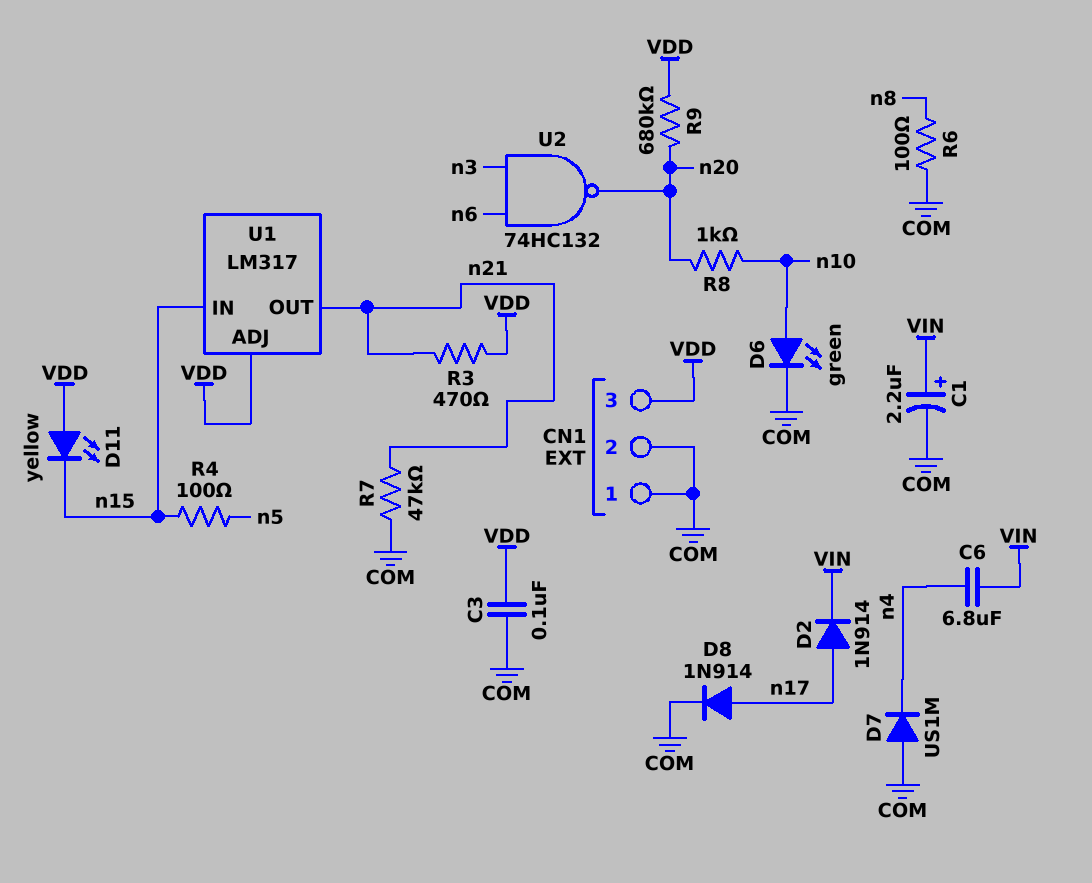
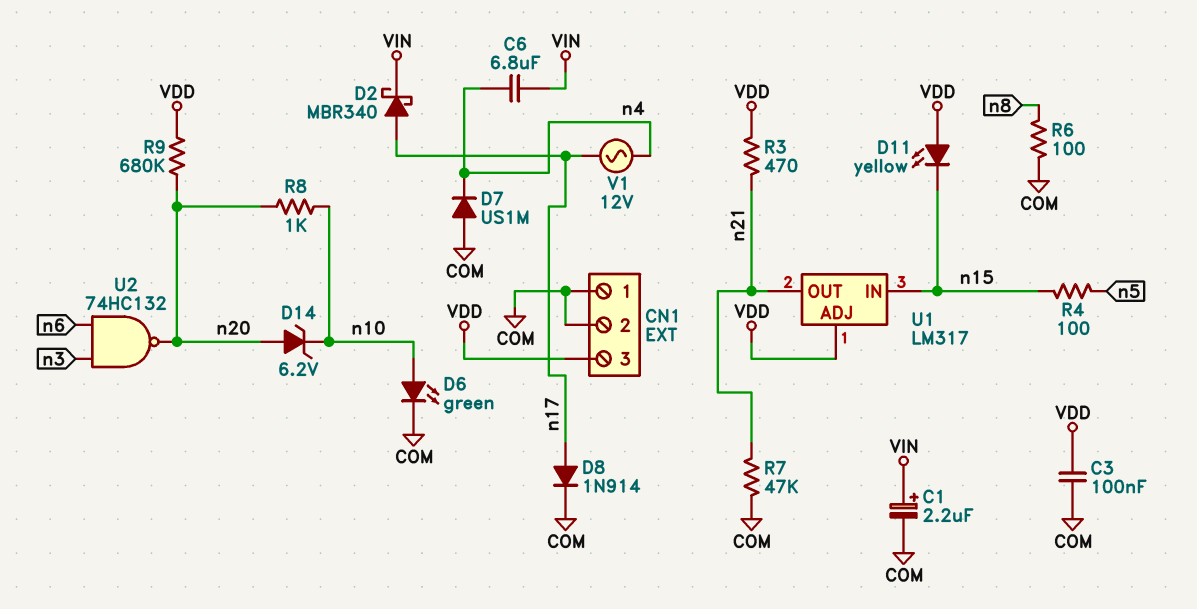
D2: diode 1N914 (A n17, K VIN) -> schottky MBR340 (A n17, K VIN)
D14: none -> zener 6.2V (A n20, K n10)
V1: none -> AC 12V (n4, n17)

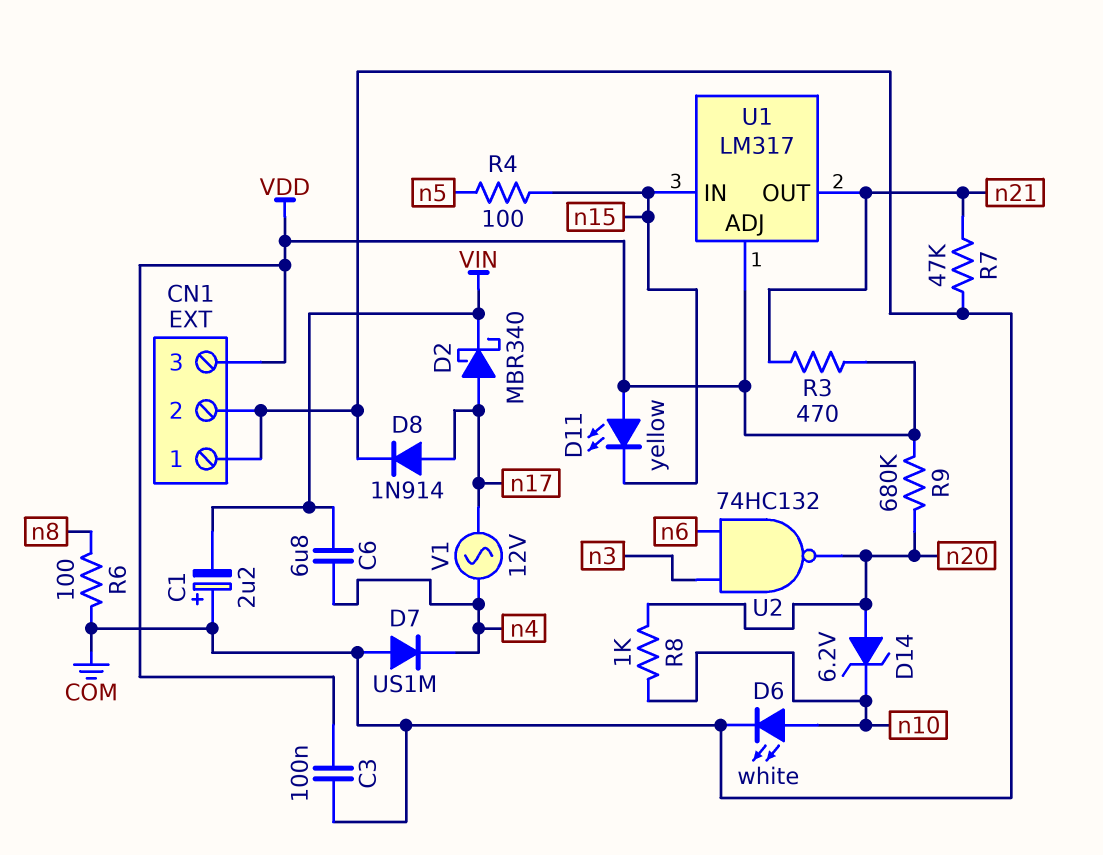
C1: 2.2uF (plus VIN, minus COM) -> 2.2uF (plus COM, minus VIN)
D6: LED green (A n10, K COM) -> LED white (A n10, K COM)

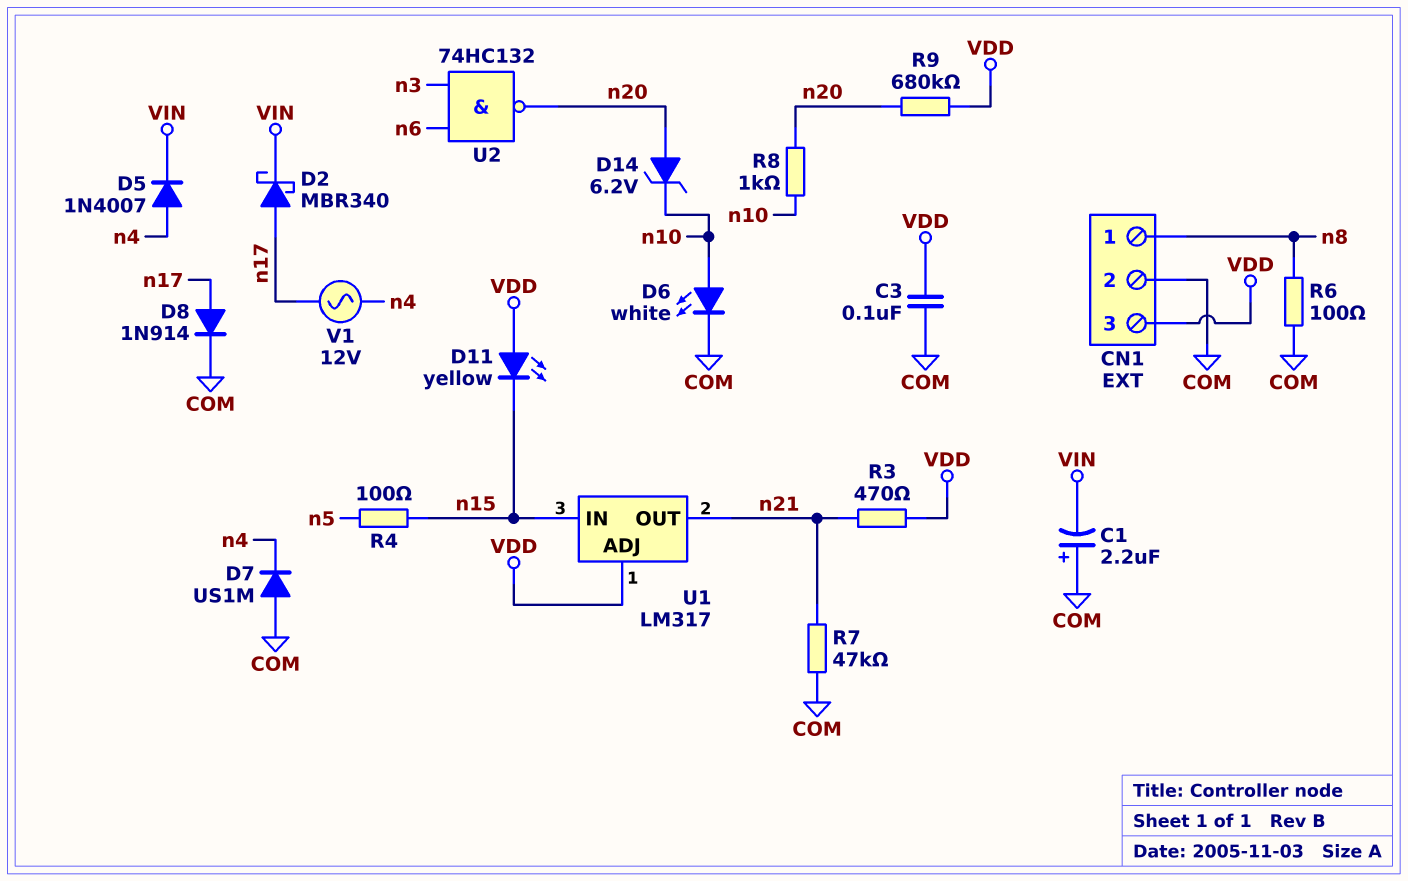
C6: 6.8uF (VIN, n4) -> none
CN1 pin 1: COM -> n8
D5: none -> diode 1N4007 (A n4, K VIN)

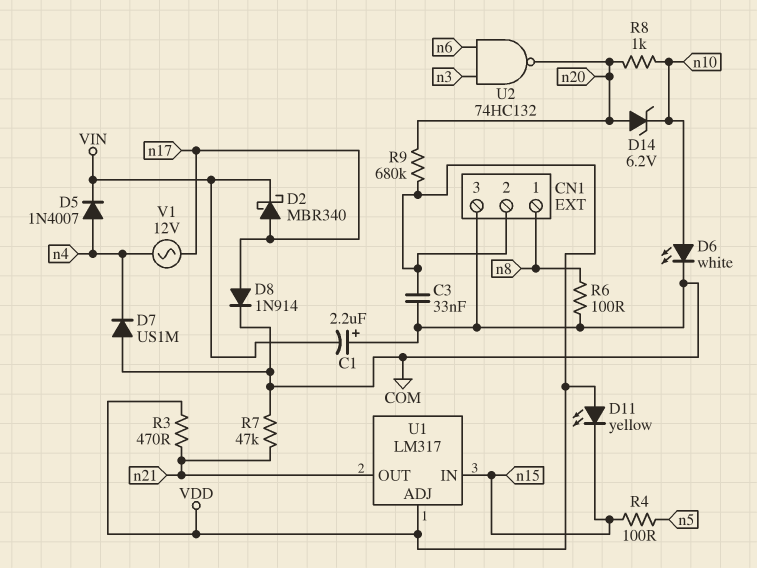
C3: 100nF (COM, VDD) -> 33nF (COM, VDD)
CN1 pin 2: COM -> VDD
CN1 pin 3: VDD -> COM

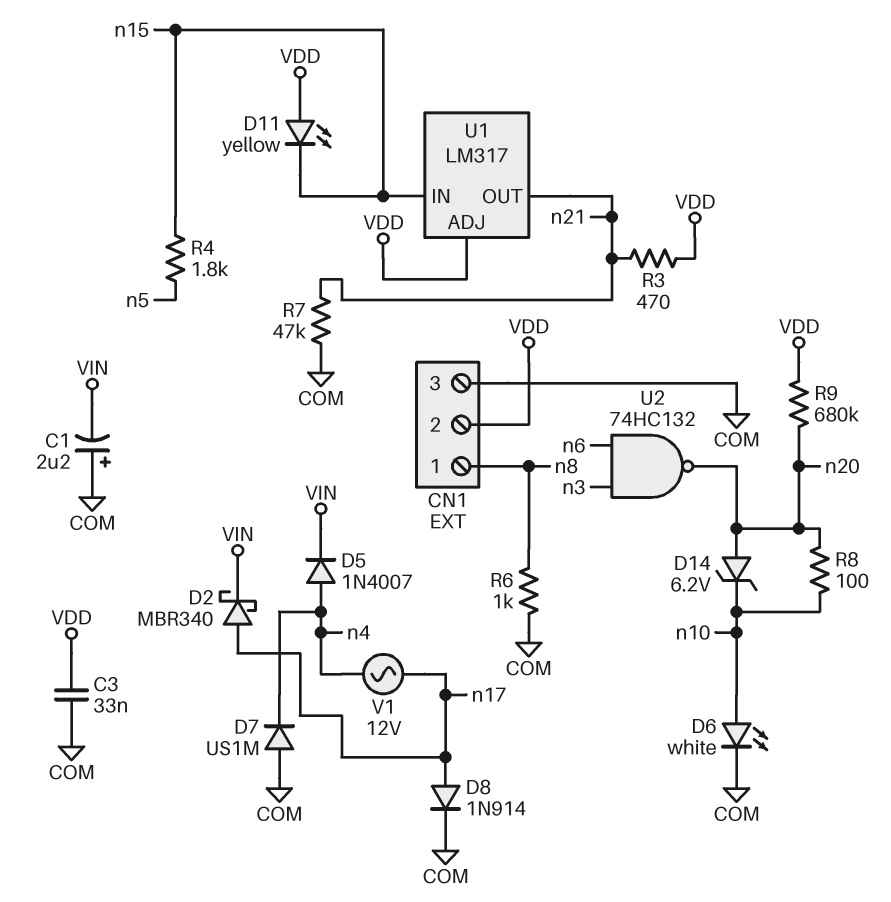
R4: 100 (n5, n15) -> 1.8k (n5, n15)
R6: 100 (COM, n8) -> 1k (COM, n8)
R8: 1k (n10, n20) -> 100 (n10, n20)

